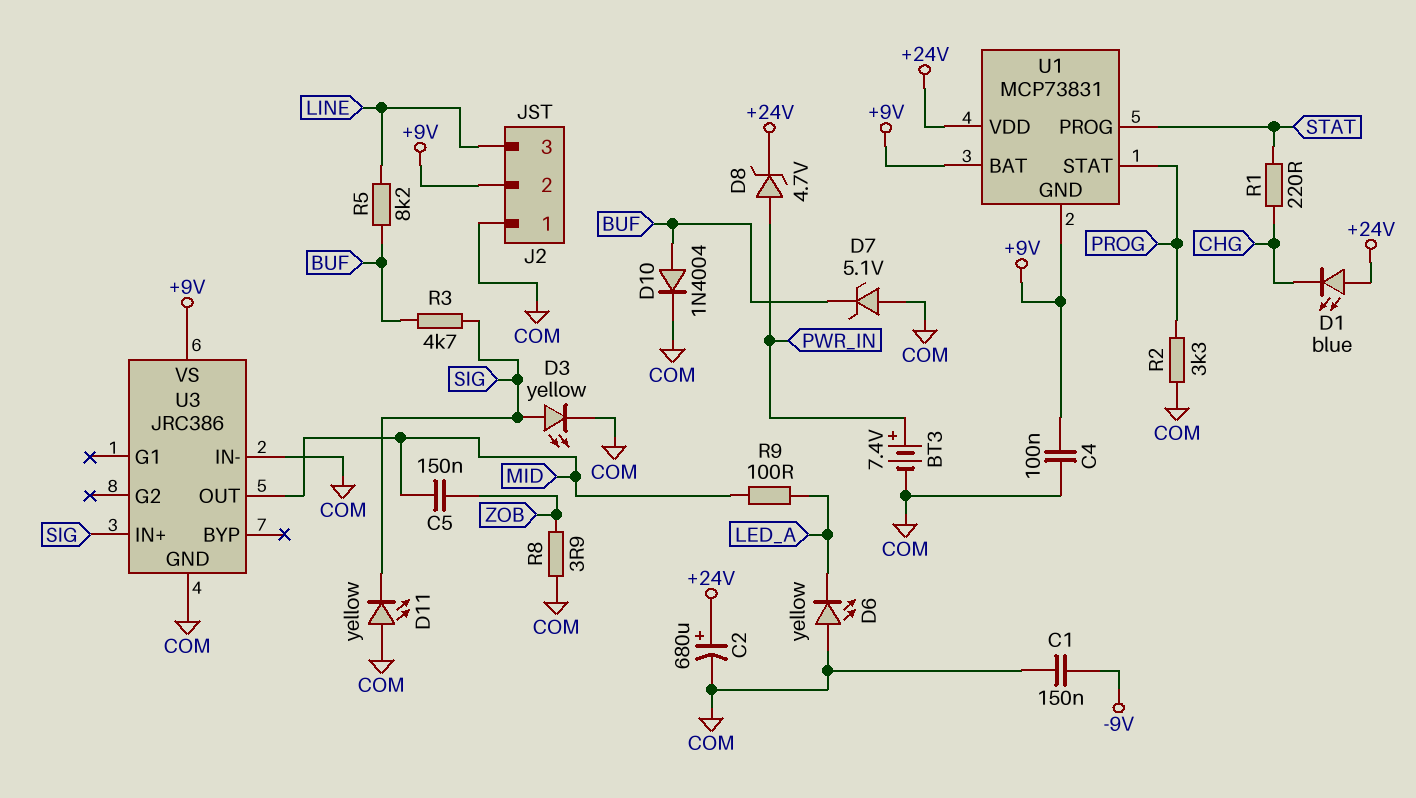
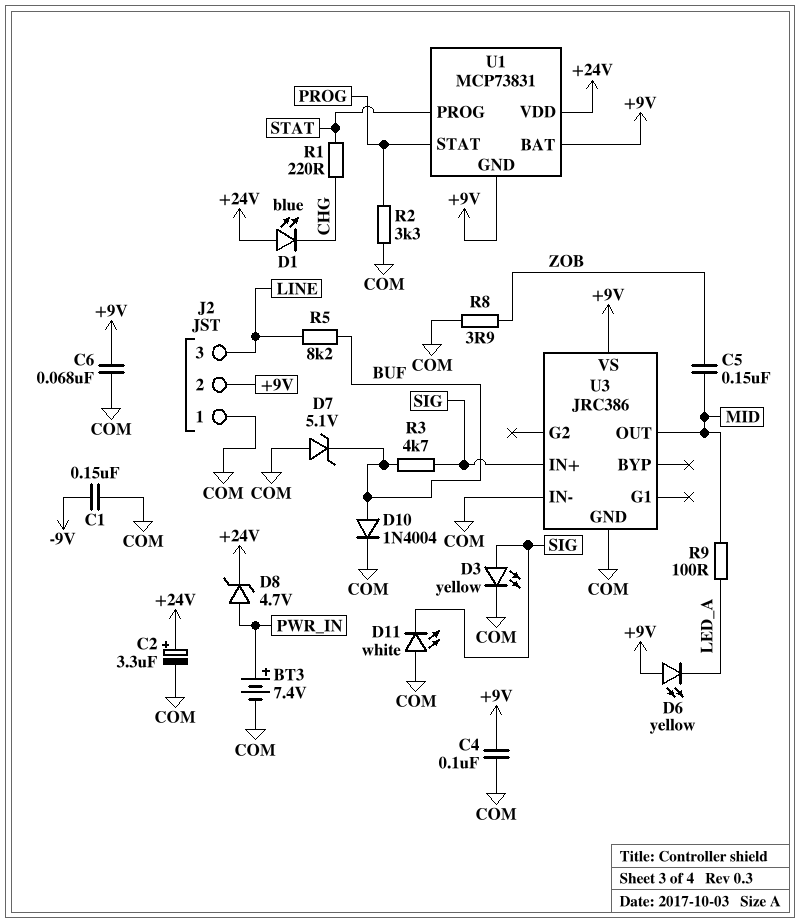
C2: 680uF (plus +24V, minus COM) -> 3.3uF (plus +24V, minus COM)
C6: none -> 68nF (+9V, COM)
D6: LED yellow (A COM, K LED_A) -> LED yellow (A +9V, K LED_A)
D11: LED yellow (A COM, K SIG) -> LED white (A COM, K SIG)

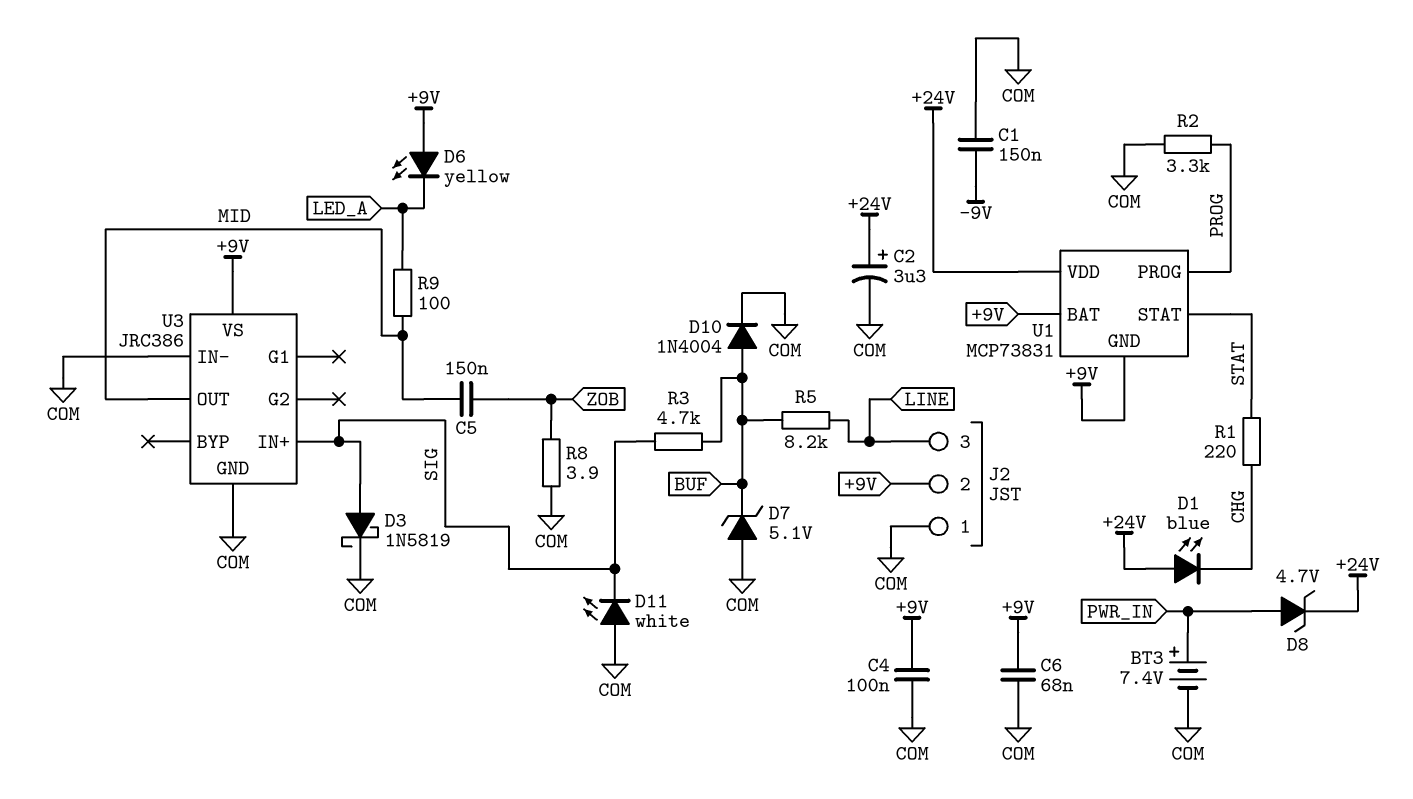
D3: LED yellow (A SIG, K COM) -> schottky 1N5819 (A SIG, K COM)
U1 pin PROG: STAT -> PROG
U1 pin STAT: PROG -> STAT

